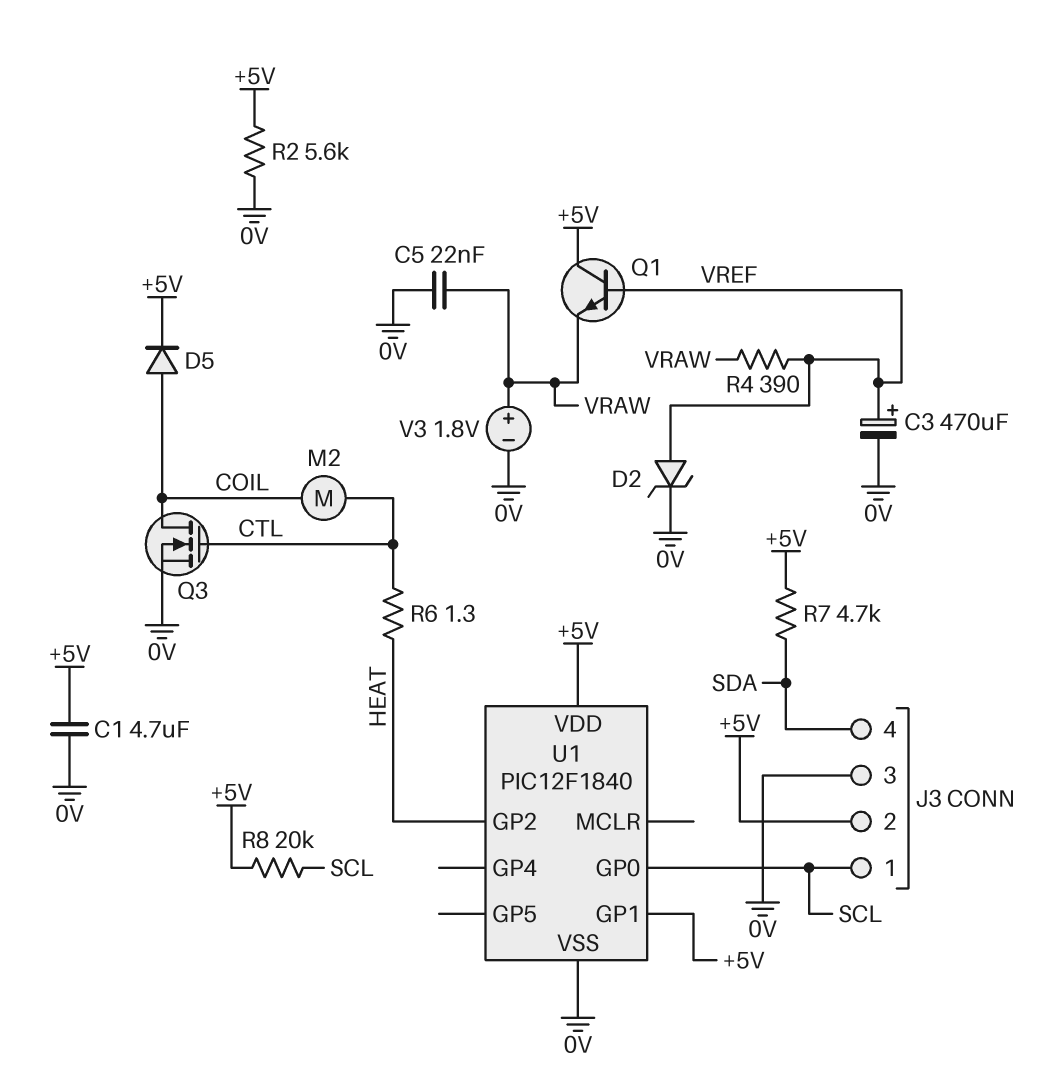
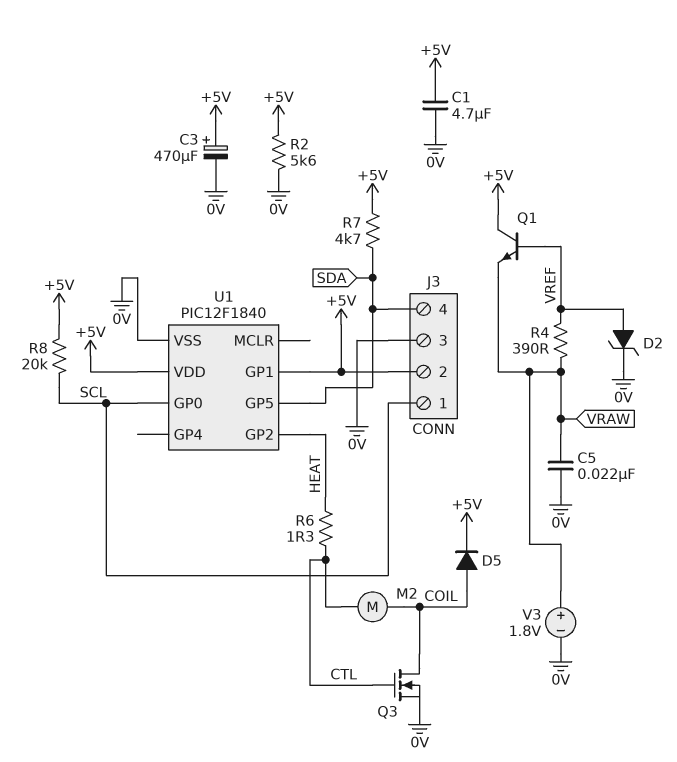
C3: 470uF (plus VREF, minus 0V) -> 470uF (plus +5V, minus 0V)
U1 pin GP5: none -> SDA

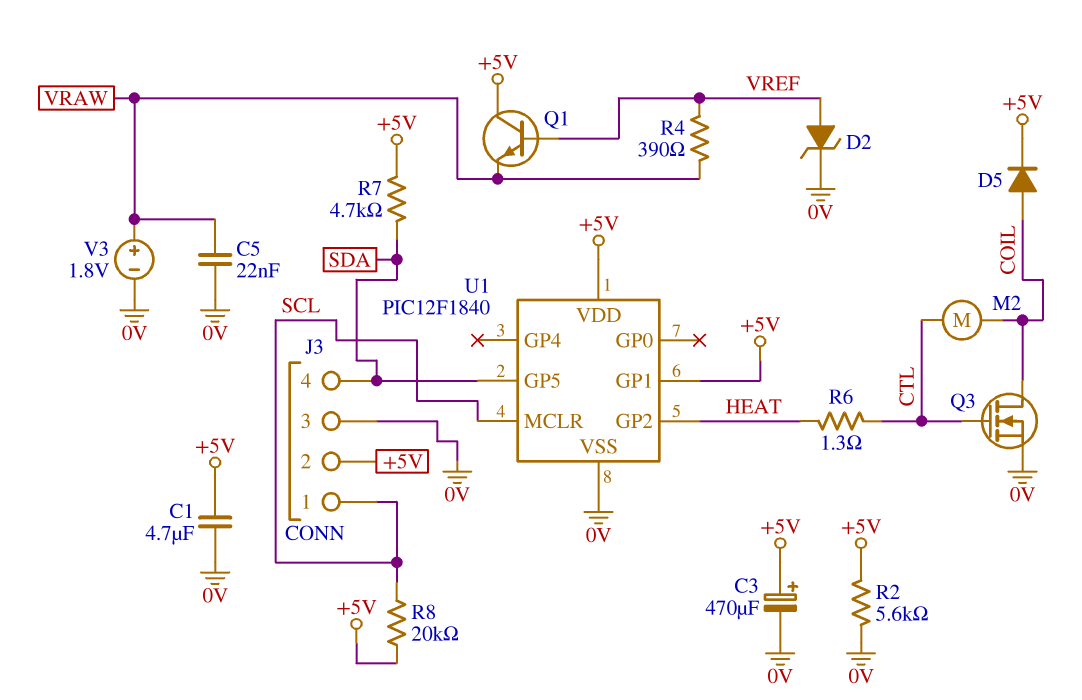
U1 pin GP0: SCL -> none
U1 pin MCLR: none -> SCL

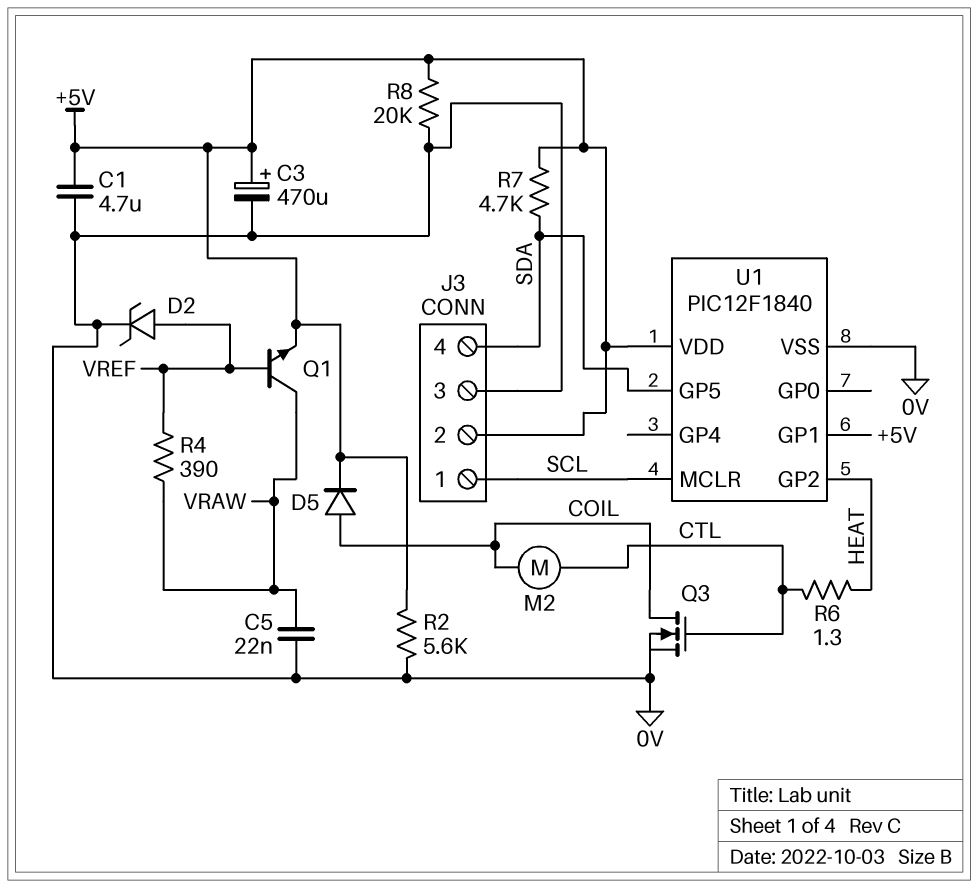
Q1: NPN (B VREF, C +5V, E VRAW) -> NPN (B VREF, C VRAW, E +5V)
R8: 20k (+5V, SCL) -> 20k (+5V, 0V)
V3: 1.8V (plus VRAW, minus 0V) -> none

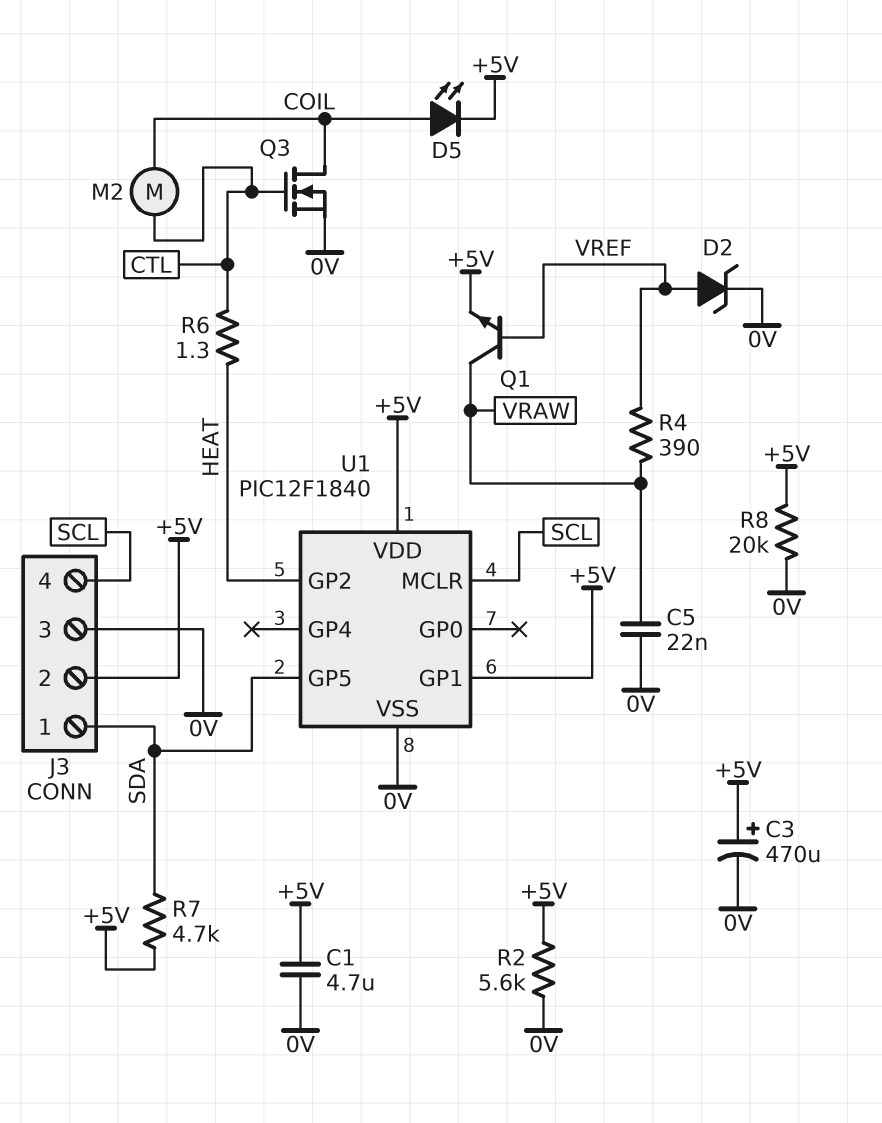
D5: diode (A COIL, K +5V) -> LED (A COIL, K +5V)
J3 pin 1: SCL -> SDA
J3 pin 4: SDA -> SCL

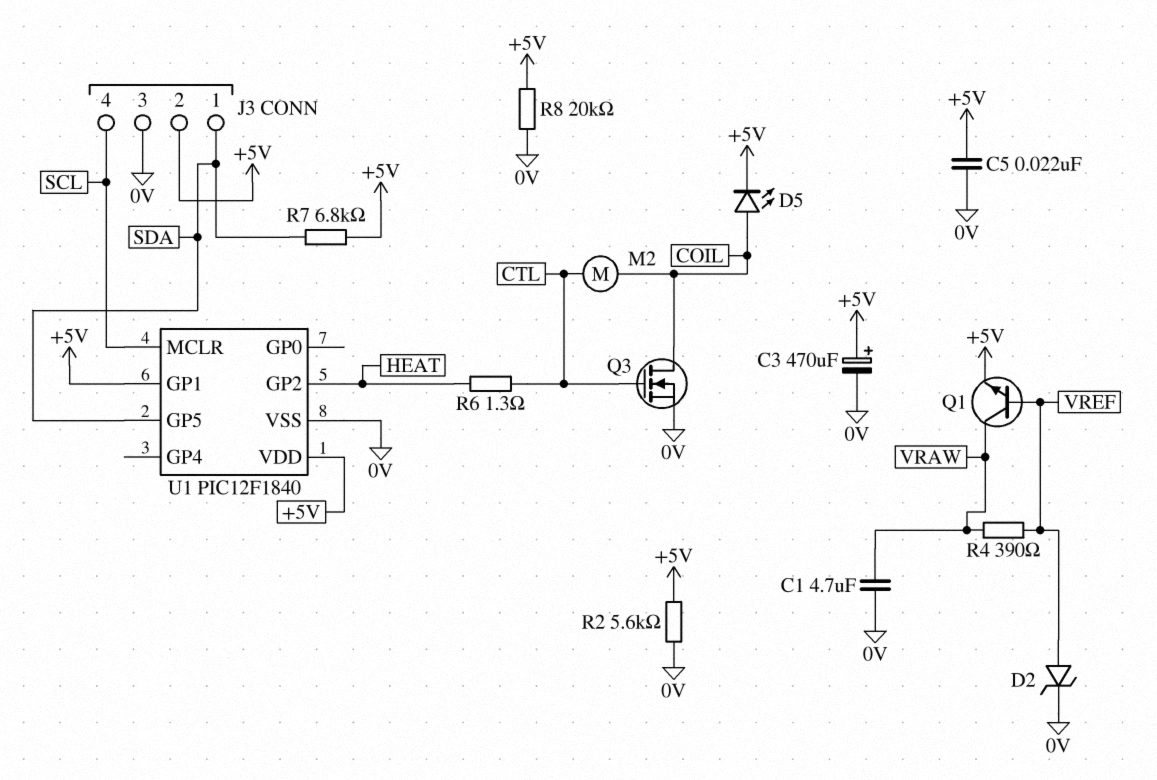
C1: 4.7uF (+5V, 0V) -> 4.7uF (0V, VRAW)
C5: 22nF (0V, VRAW) -> 22nF (+5V, 0V)
R7: 4.7k (+5V, SDA) -> 6.8k (+5V, SDA)

